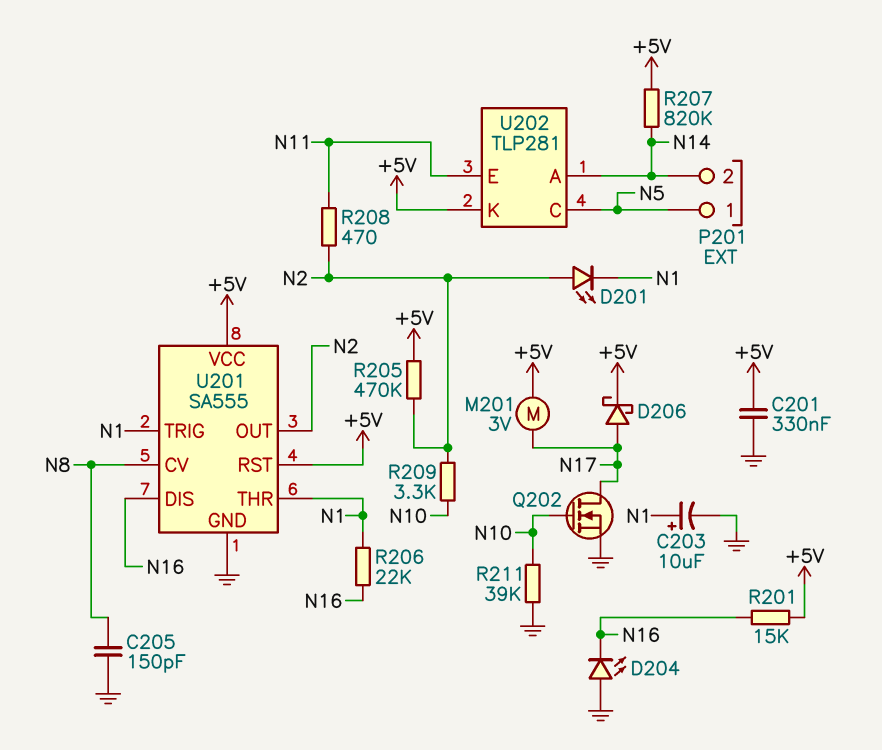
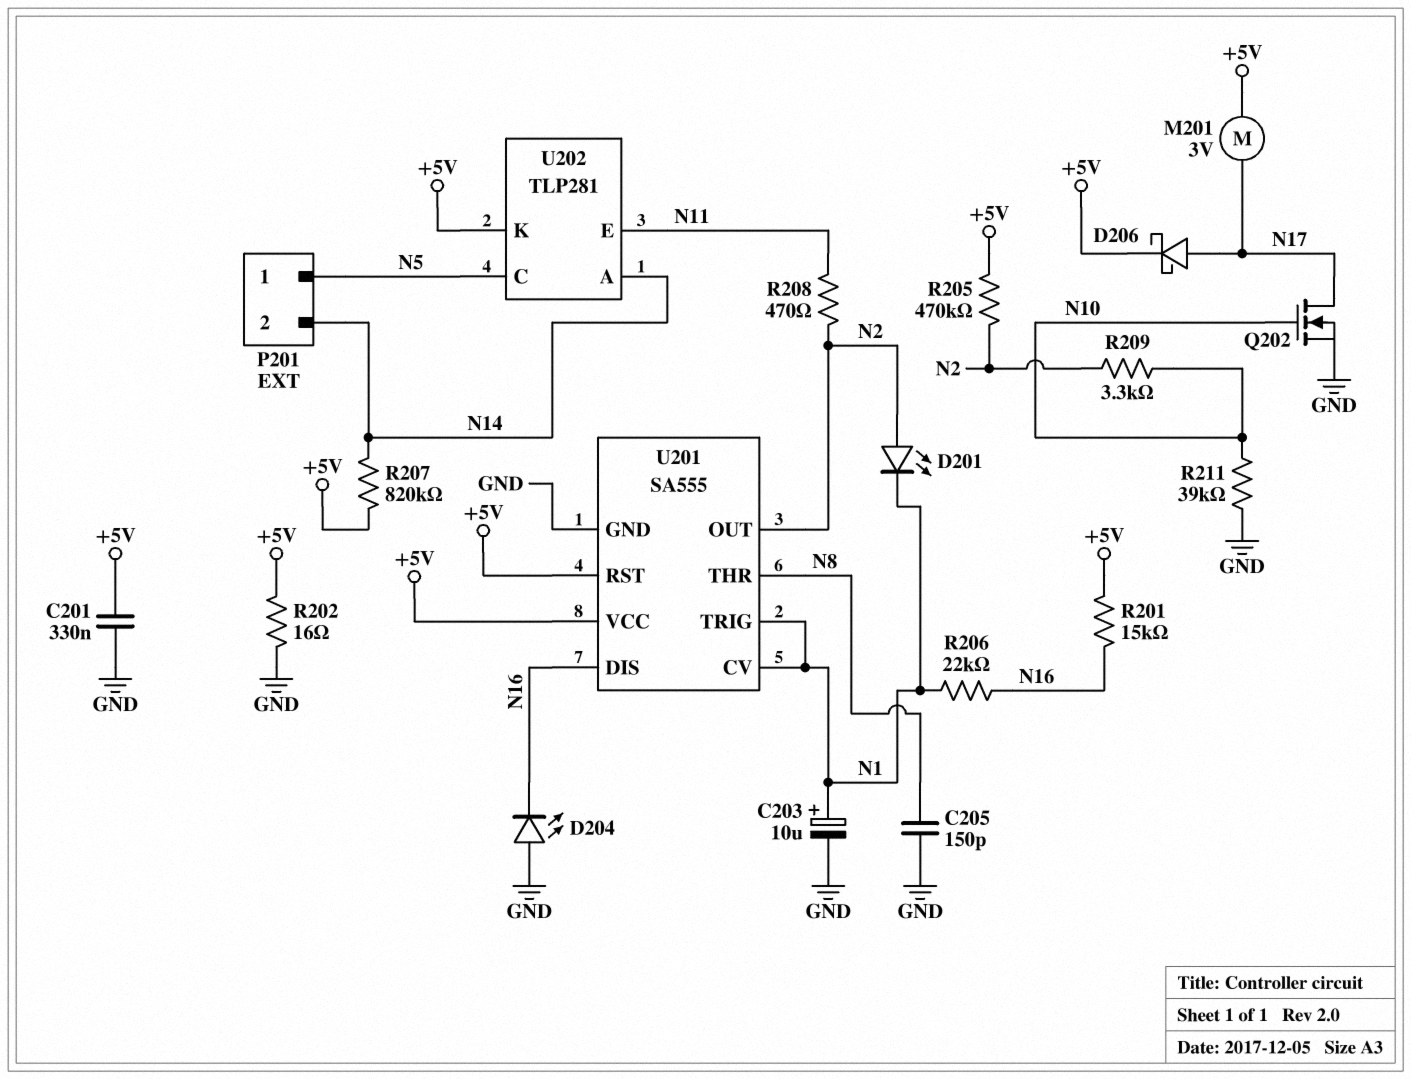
R202: none -> 16 (+5V, GND)
U201 pin CV: N8 -> N1
U201 pin THR: N1 -> N8

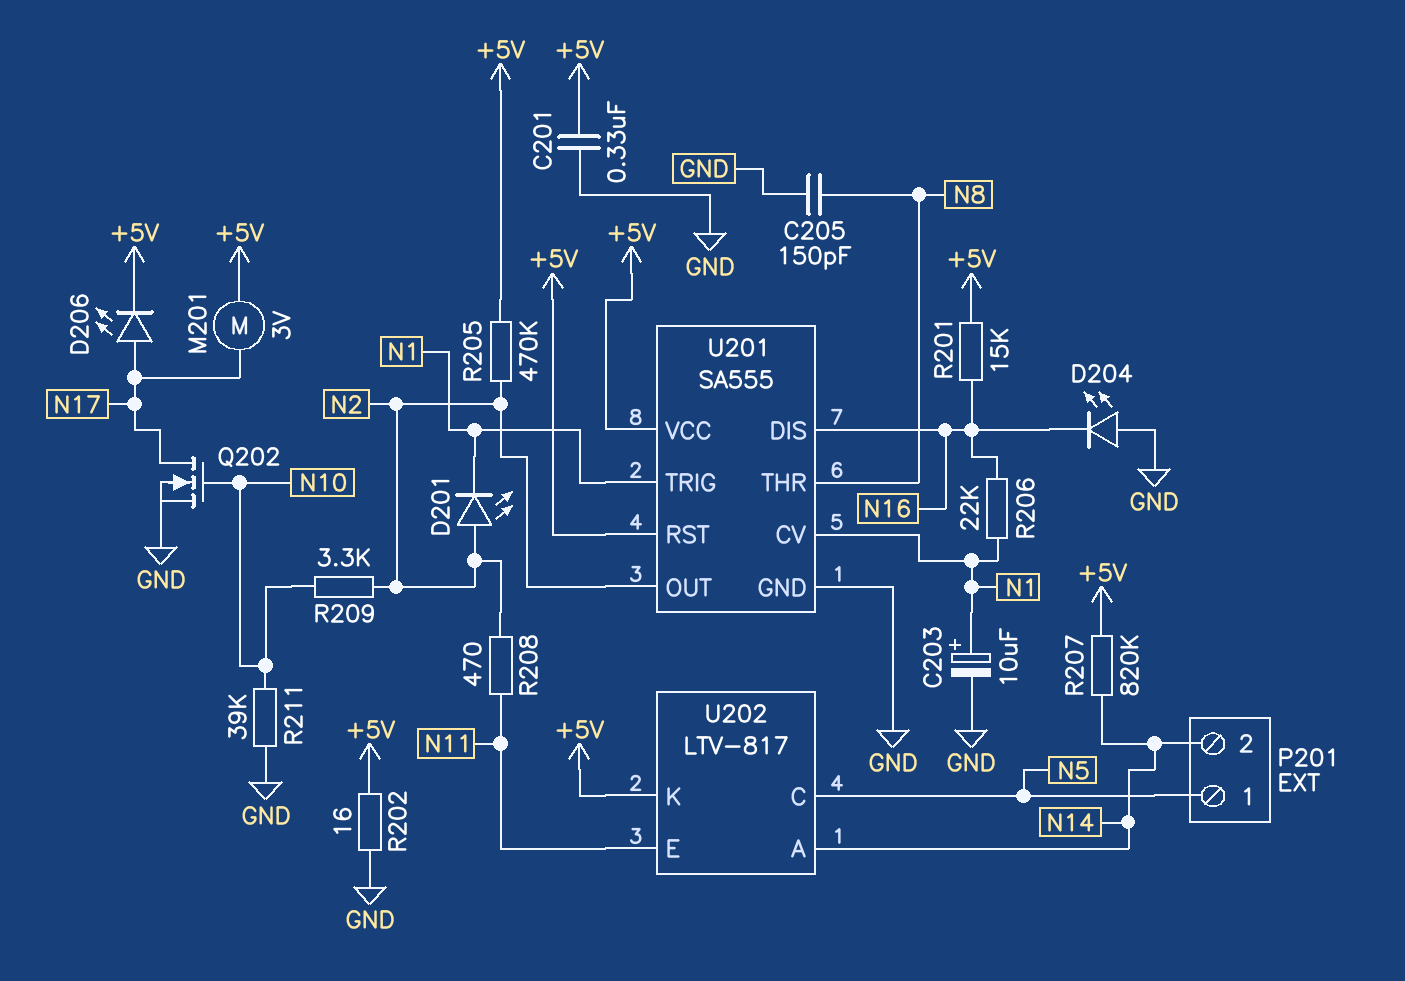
D206: schottky (A N17, K +5V) -> LED (A N17, K +5V)
U202: TLP281 -> LTV-817

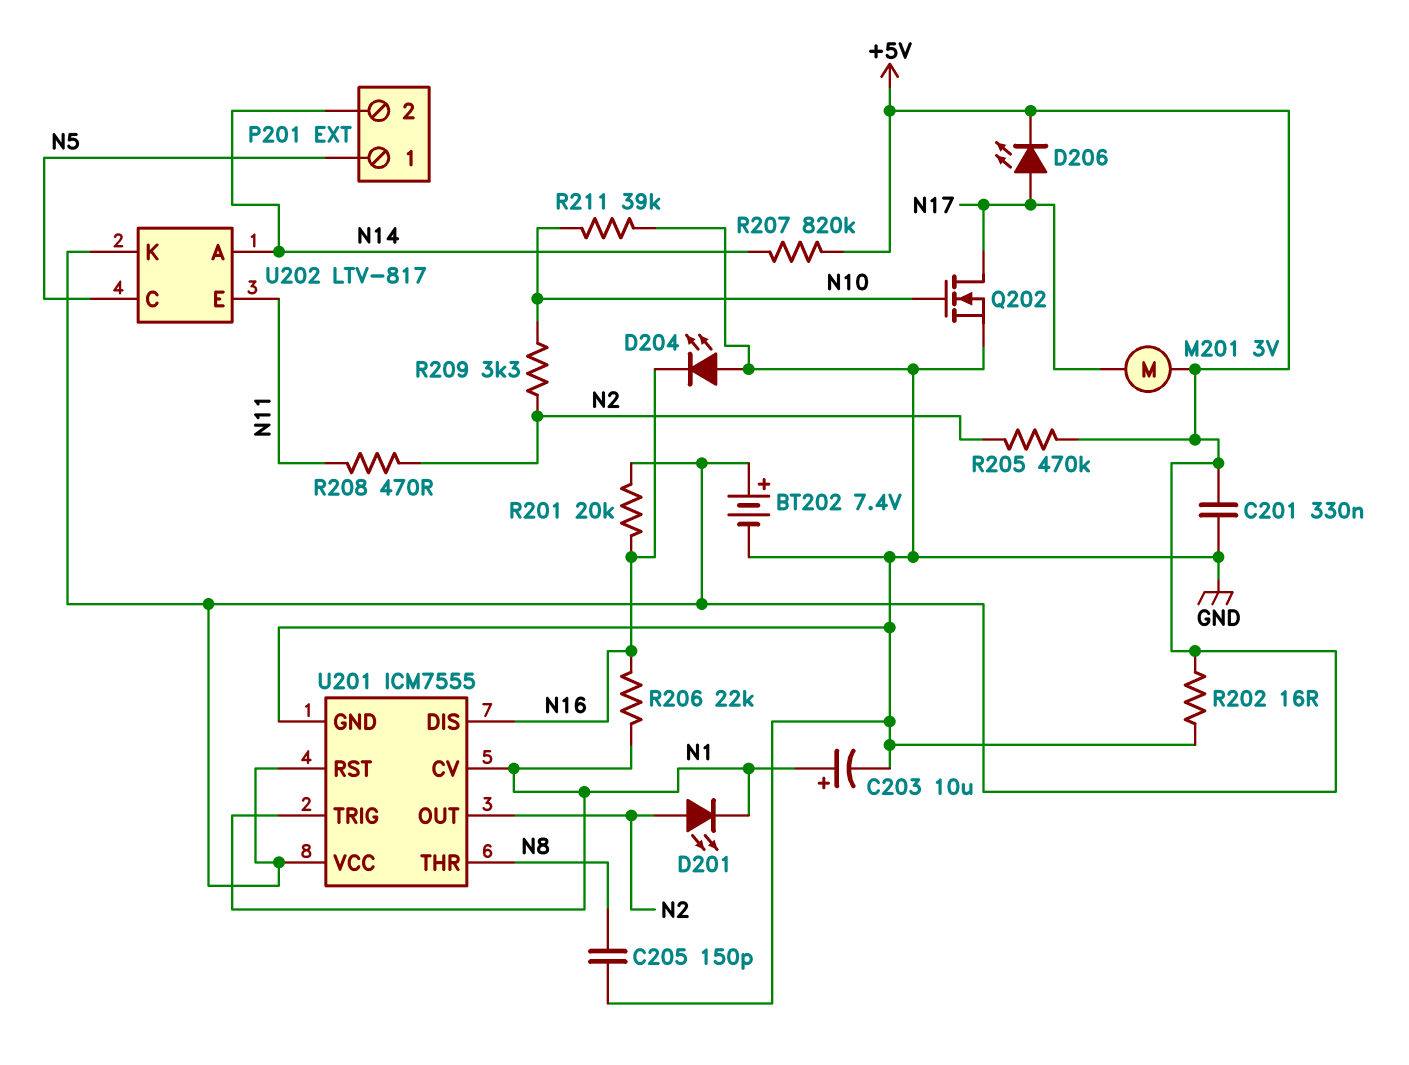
BT202: none -> 7.4V (plus +5V, minus GND)
R201: 15k (+5V, N16) -> 20k (+5V, N16)
U201: SA555 -> ICM7555

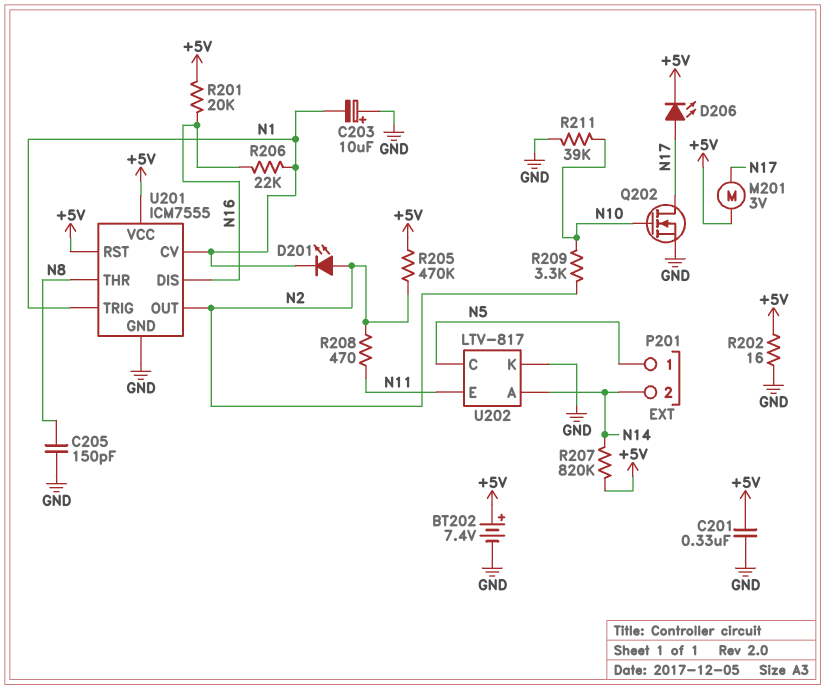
C203: 10uF (plus N1, minus GND) -> 10uF (plus GND, minus N1)
D204: LED (A GND, K N16) -> none
U202 pin K: +5V -> GND

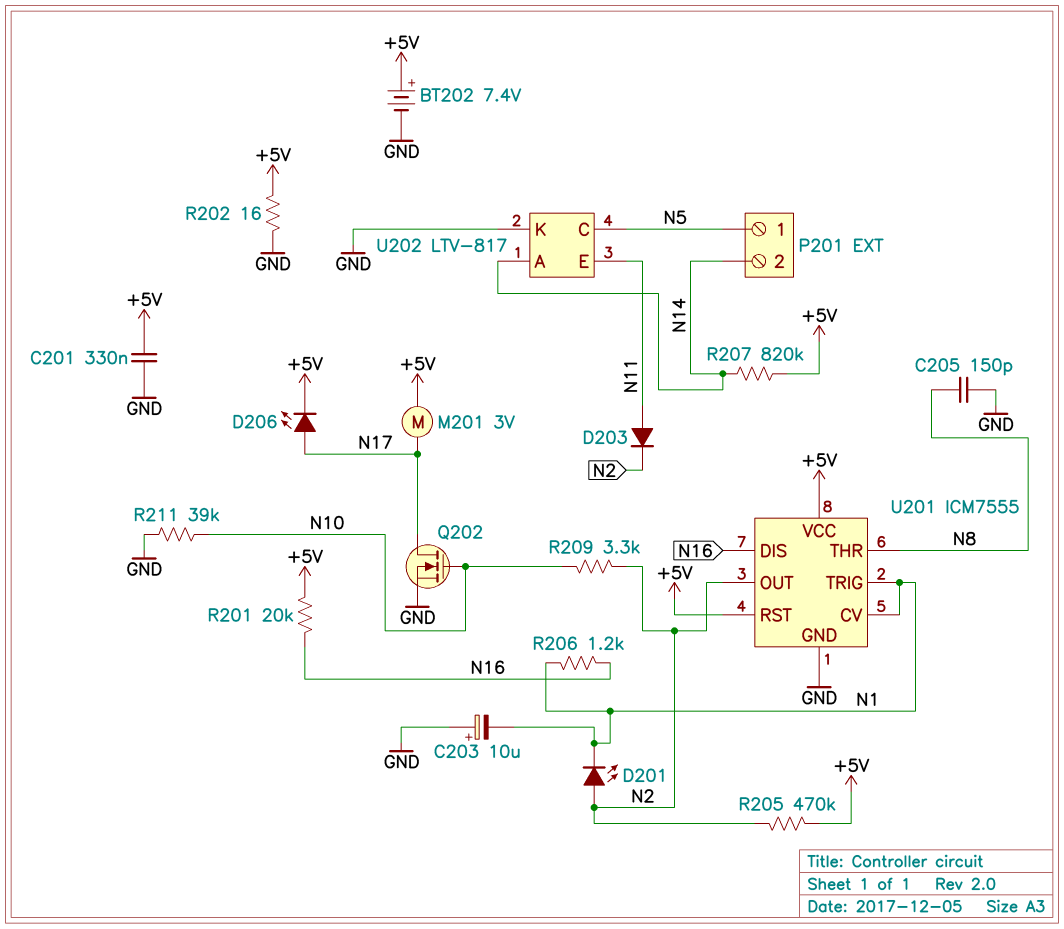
D203: none -> diode (A N11, K N2)
R206: 22k (N1, N16) -> 1.2k (N1, N16)
R208: 470 (N2, N11) -> none

